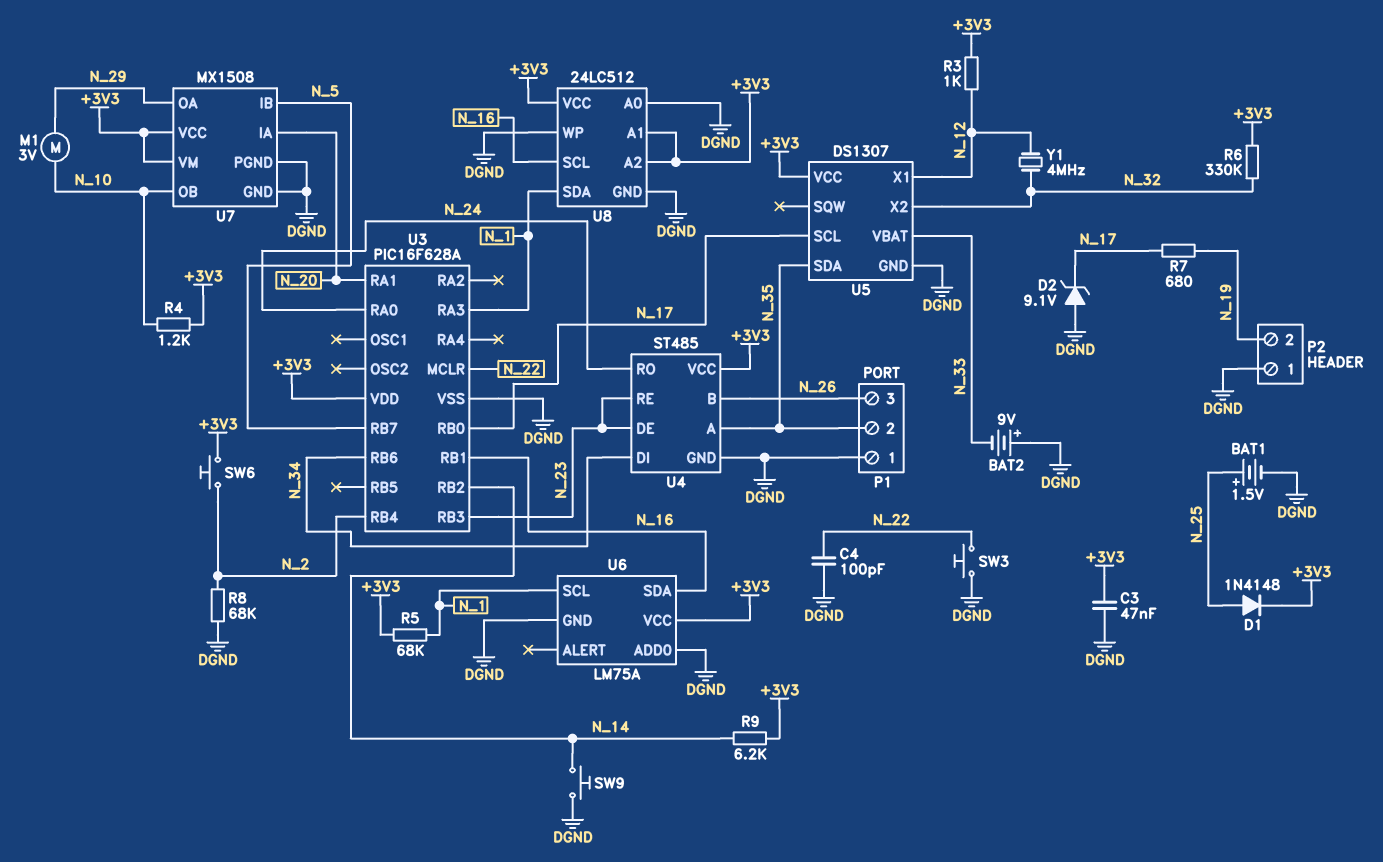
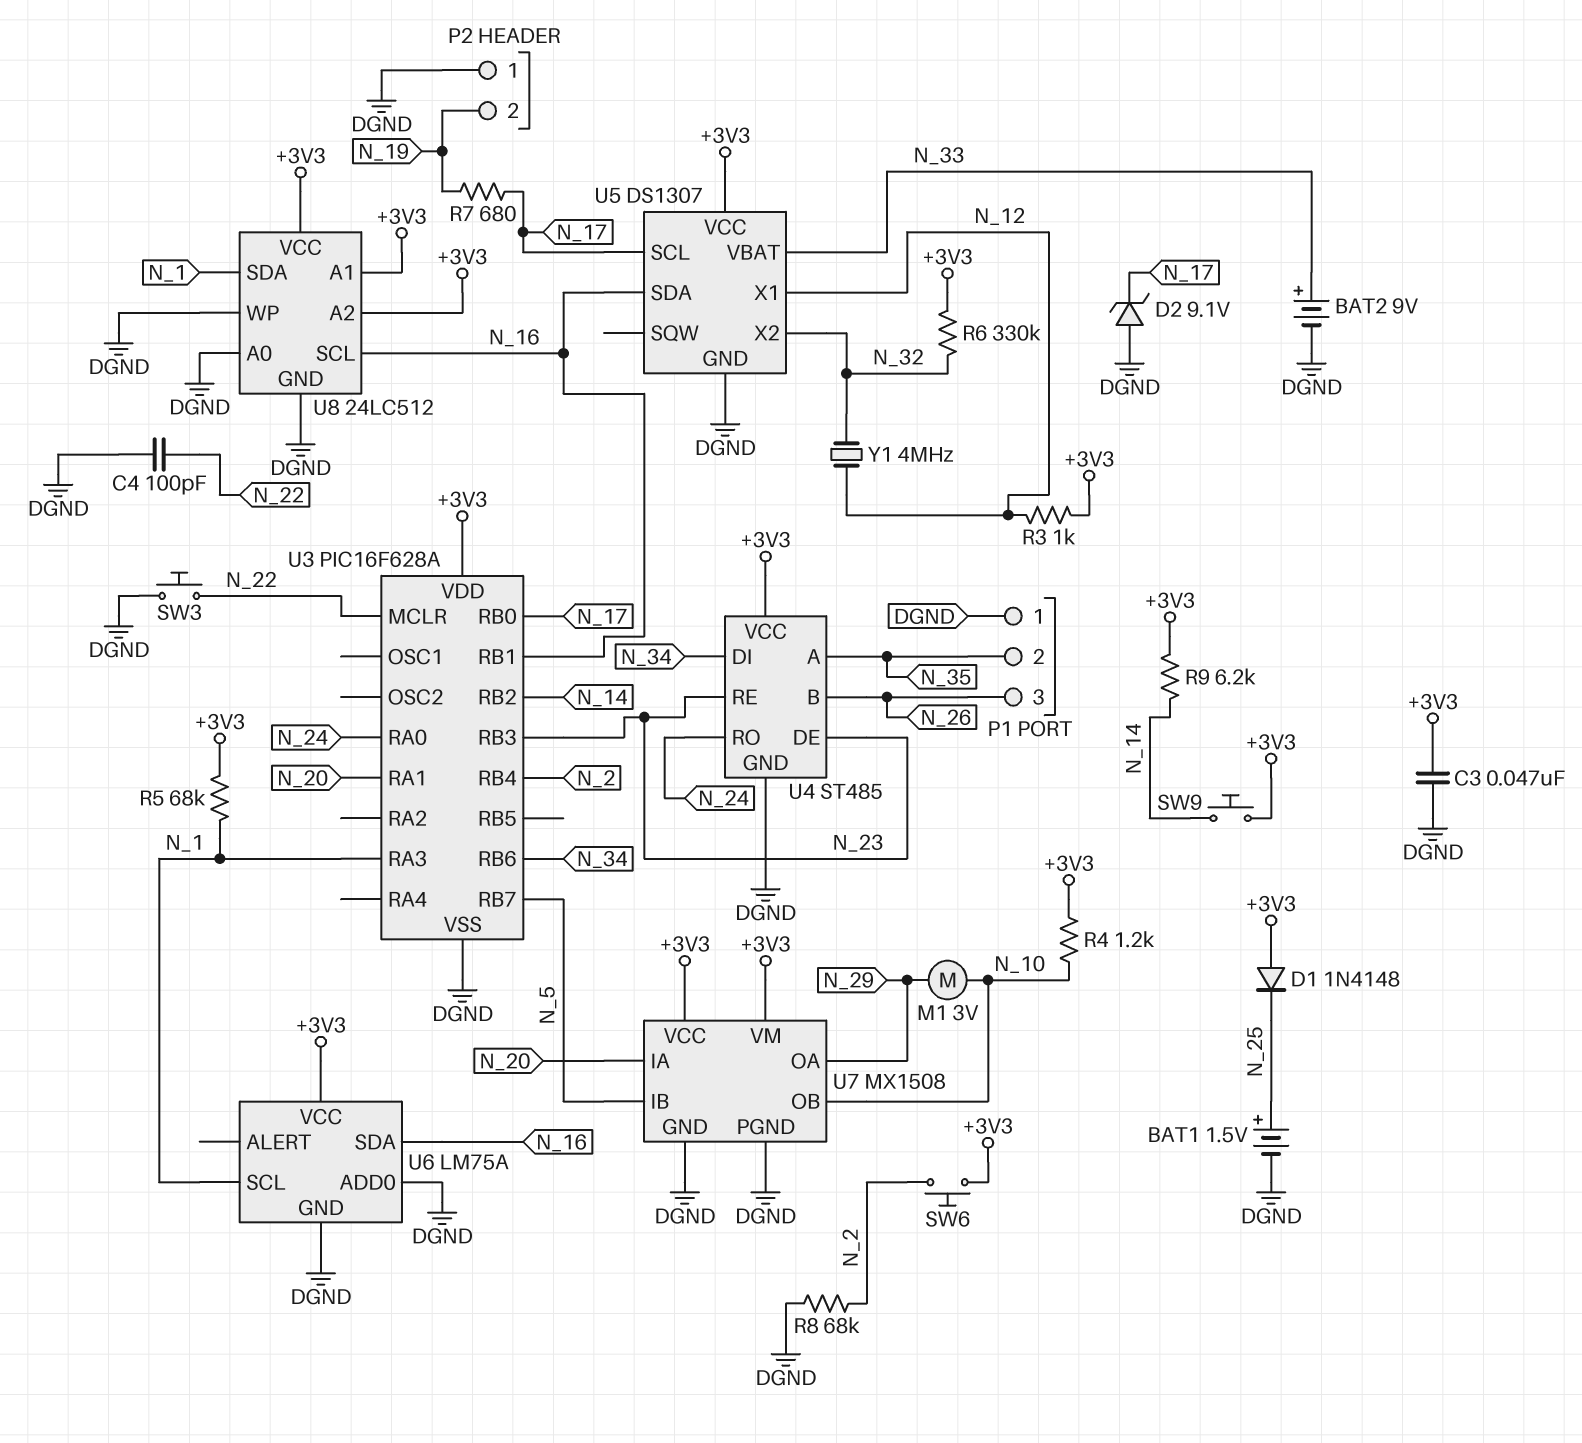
BAT2: 9V (plus DGND, minus N_33) -> 9V (plus N_33, minus DGND)
D1: diode 1N4148 (A N_25, K +3V3) -> diode 1N4148 (A +3V3, K N_25)
SW9: button (DGND, N_14) -> button (+3V3, N_14)
U5 pin SDA: N_35 -> N_16

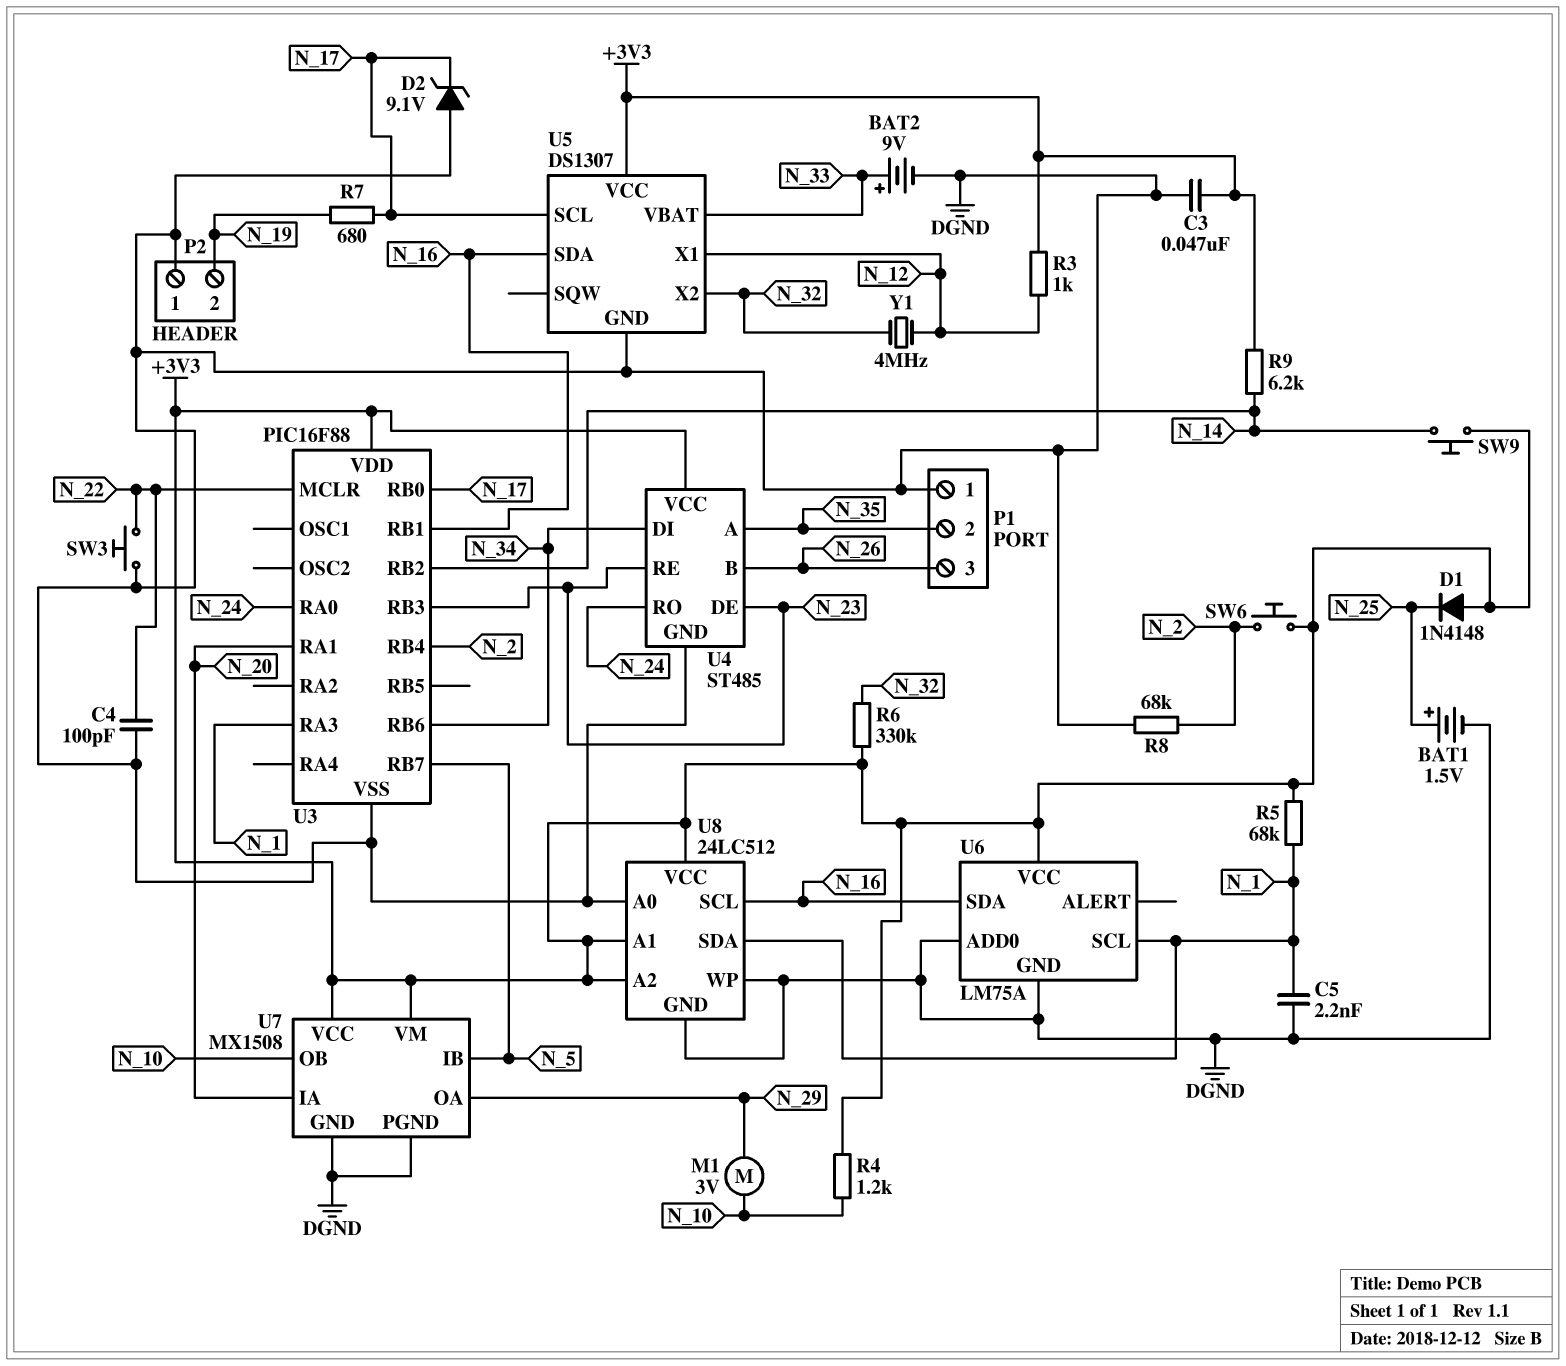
C5: none -> 2.2nF (DGND, N_1)
U3: PIC16F628A -> PIC16F88

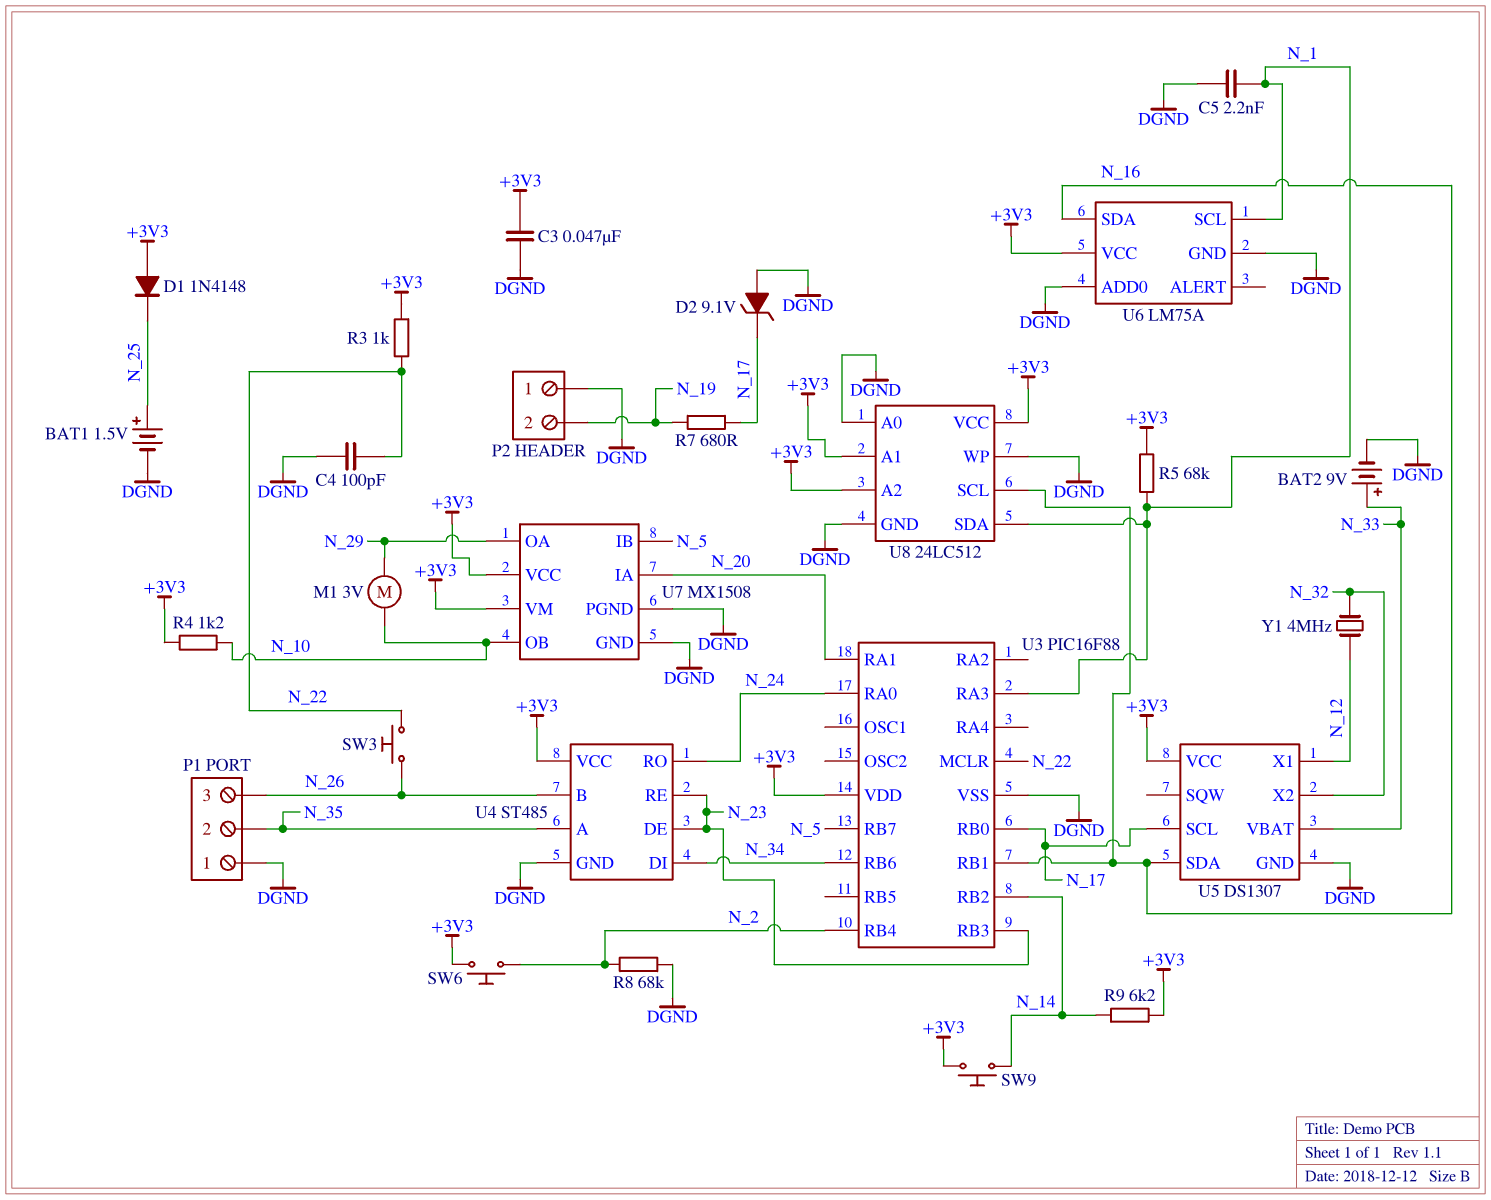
R3: 1k (+3V3, N_12) -> 1k (+3V3, N_22)
R6: 330k (+3V3, N_32) -> none
SW3: button (DGND, N_22) -> button (N_22, N_26)

